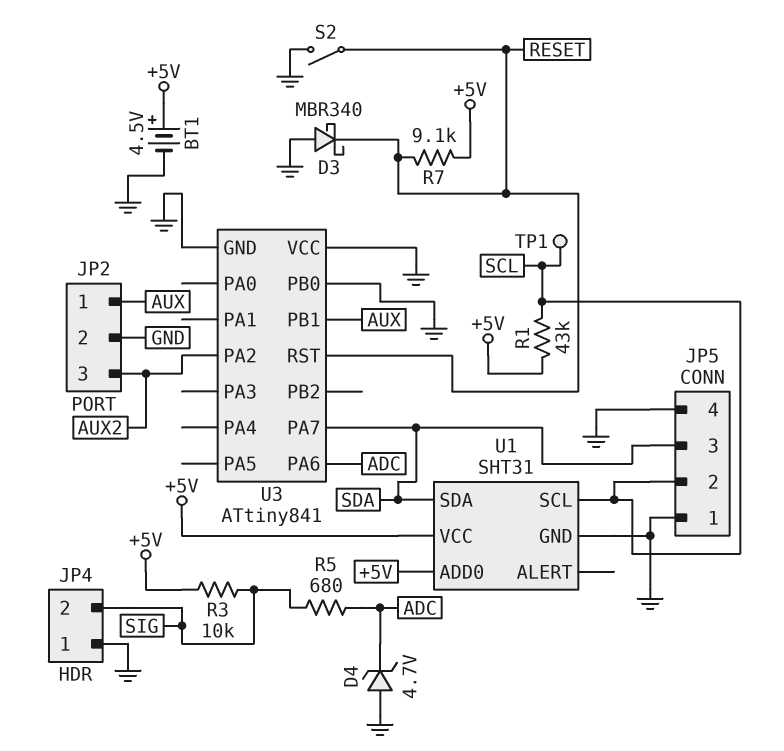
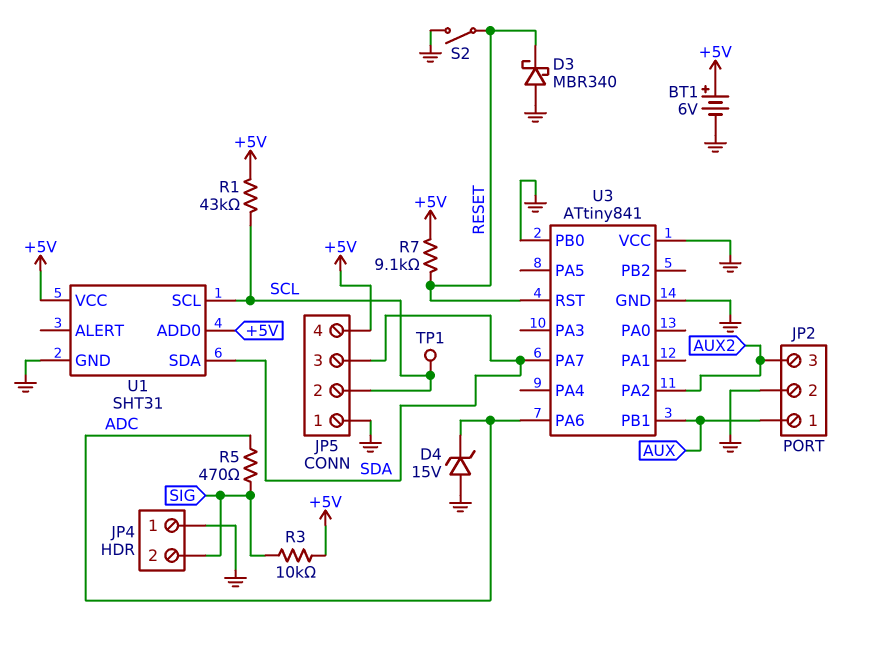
BT1: 4.5V (plus +5V, minus GND) -> 6V (plus +5V, minus GND)
D4: zener 4.7V (A GND, K ADC) -> zener 15V (A GND, K ADC)
JP5 pin 4: GND -> +5V
R5: 680 (ADC, SIG) -> 470 (ADC, SIG)

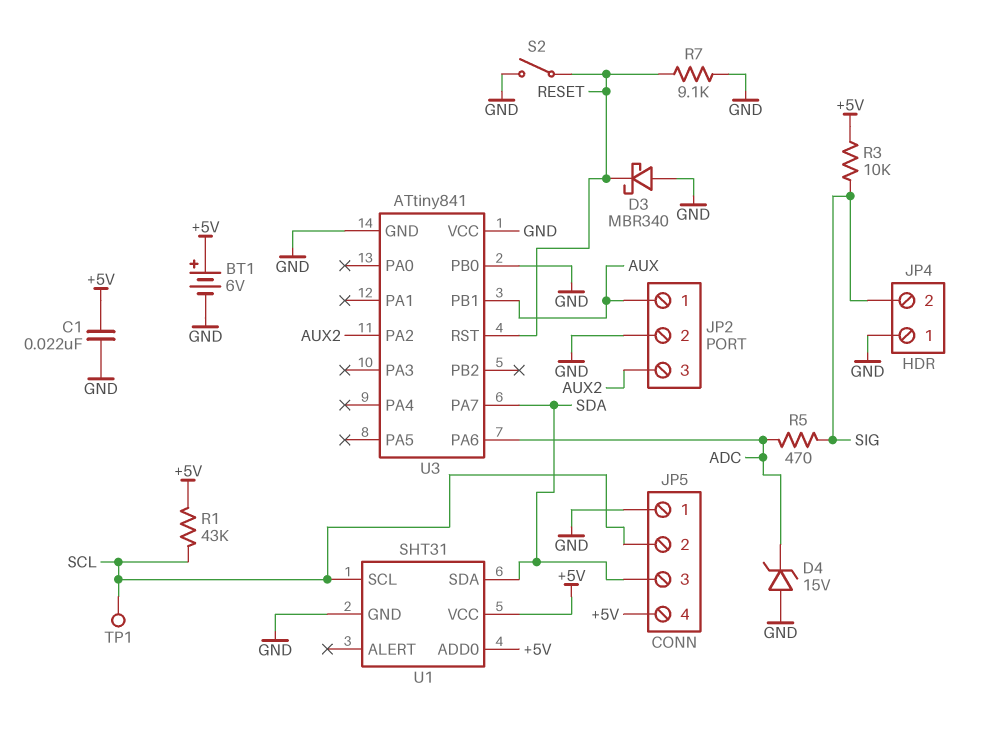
C1: none -> 22nF (+5V, GND)
R7: 9.1k (+5V, RESET) -> 9.1k (GND, RESET)

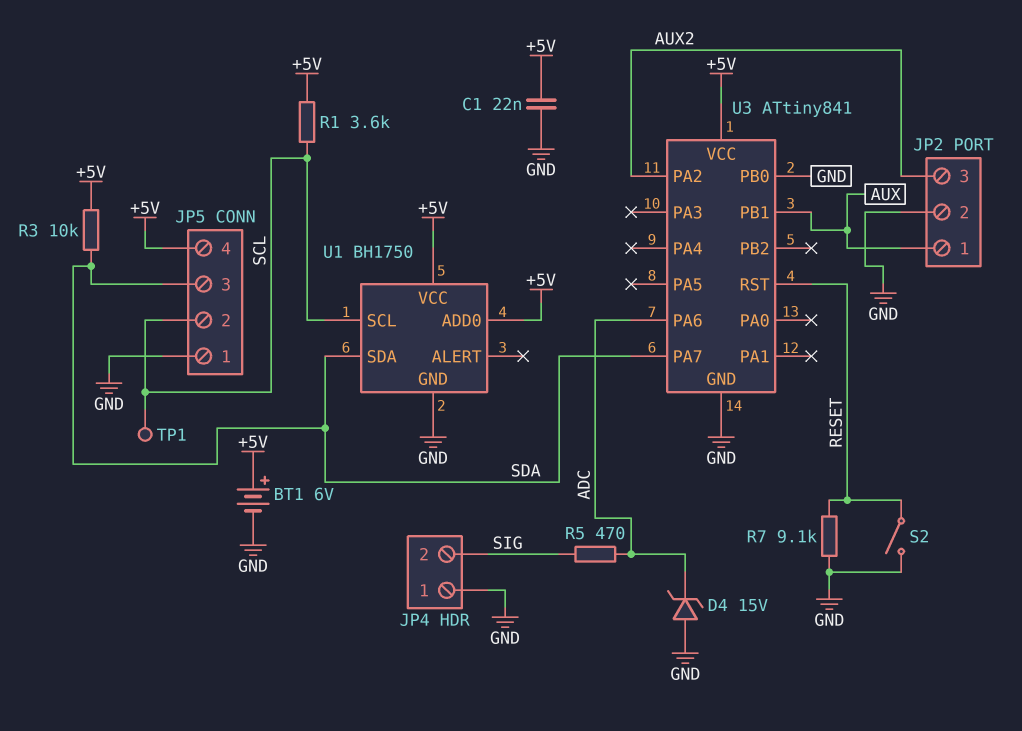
D3: schottky MBR340 (A GND, K RESET) -> none
R1: 43k (+5V, SCL) -> 3.6k (+5V, SCL)
R3: 10k (+5V, SIG) -> 10k (+5V, SDA)
U1: SHT31 -> BH1750
U3 pin VCC: GND -> +5V

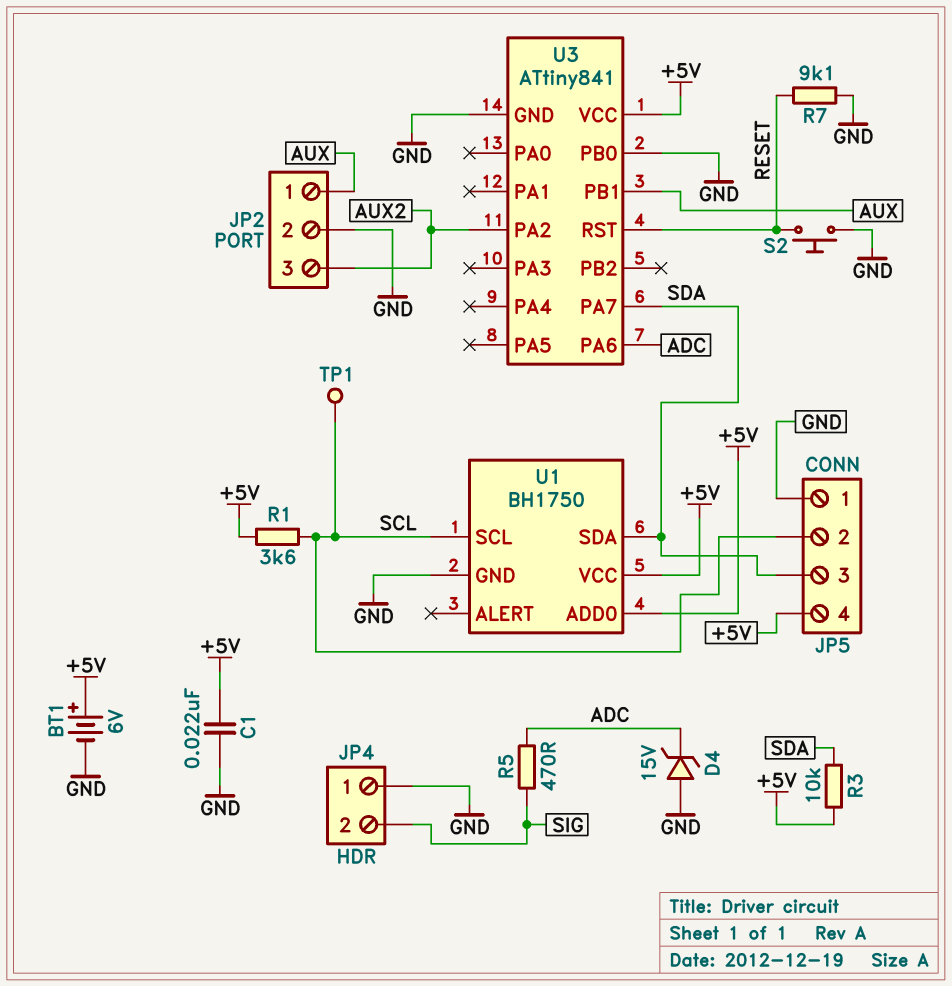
S2: switch (GND, RESET) -> button (GND, RESET)

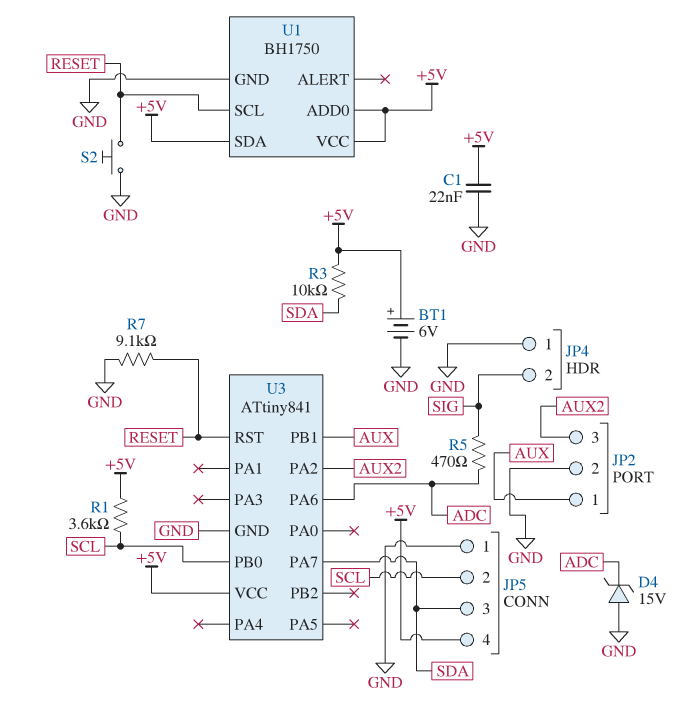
TP1: test point (SCL) -> none
U1 pin SCL: SCL -> RESET
U1 pin SDA: SDA -> +5V
U3 pin PB0: GND -> SCL

